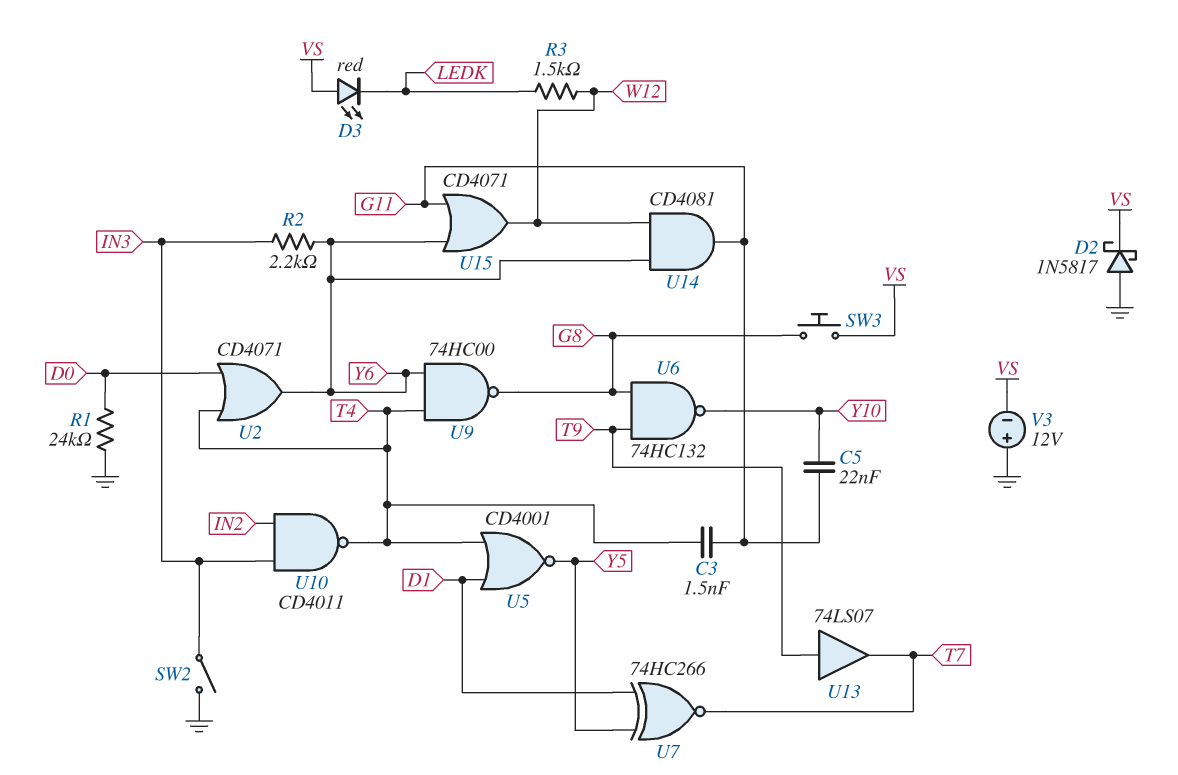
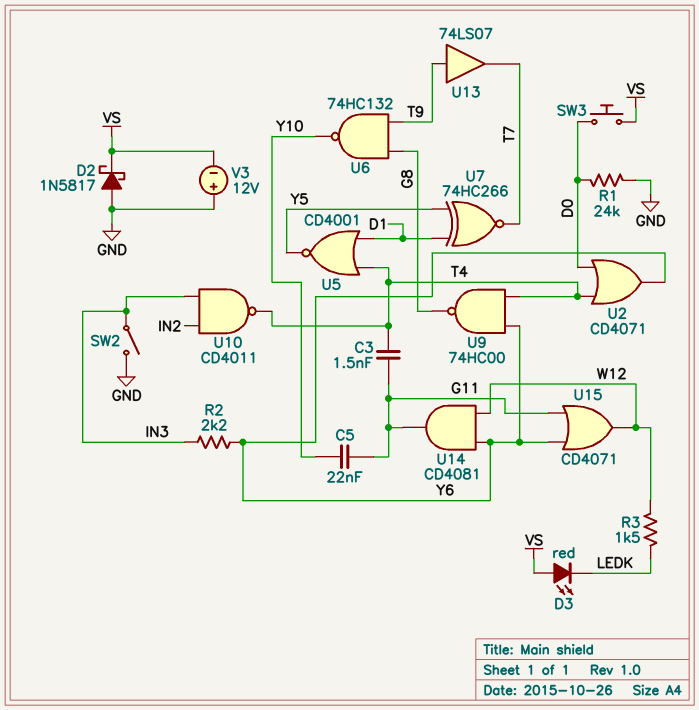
SW3: button (G8, VS) -> button (D0, VS)

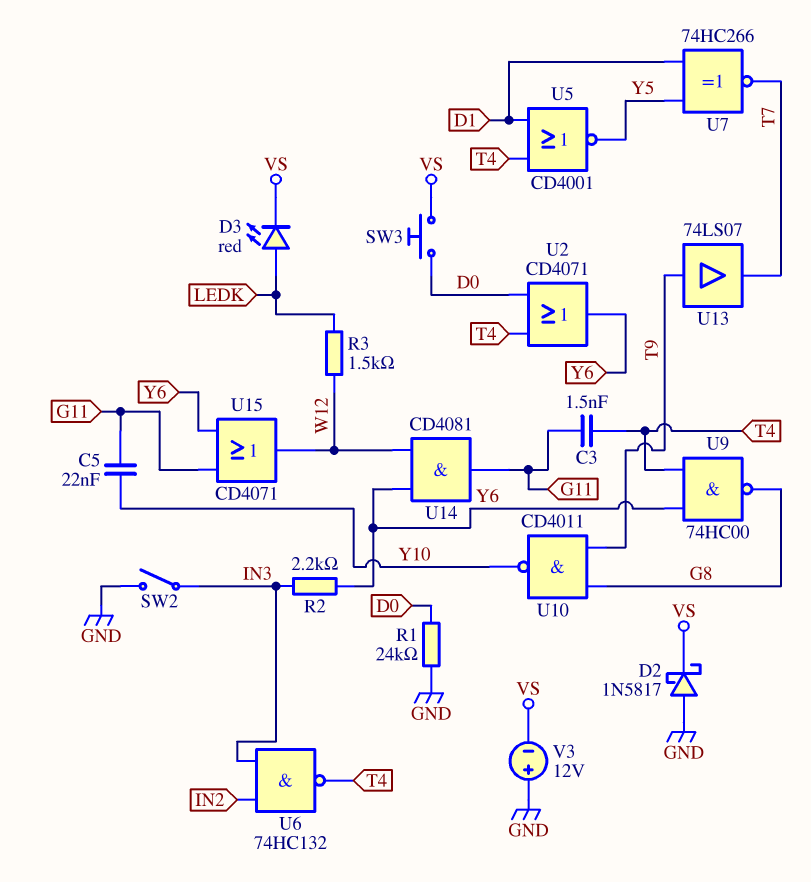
D3: LED red (A VS, K LEDK) -> LED red (A LEDK, K VS)
U6: NAND 74HC132 (in G8, in T9, out Y10) -> NAND 74HC132 (in IN2, in IN3, out T4)
U10: NAND CD4011 (in IN2, in IN3, out T4) -> NAND CD4011 (in G8, in T9, out Y10)

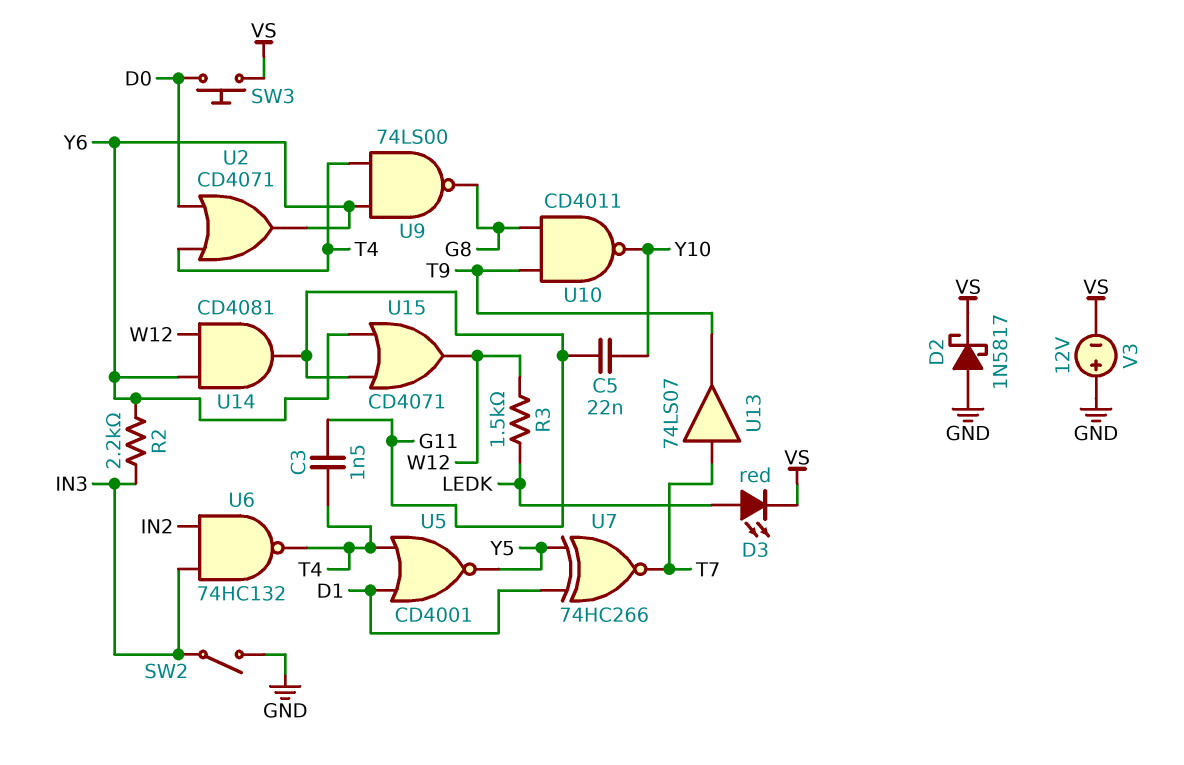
R1: 24k (D0, GND) -> none
U9: NAND 74HC00 (in T4, in Y6, out G8) -> NAND 74LS00 (in T4, in Y6, out G8)
U13: buffer 74LS07 (in T9, out T7) -> buffer 74LS07 (in T7, out T9)

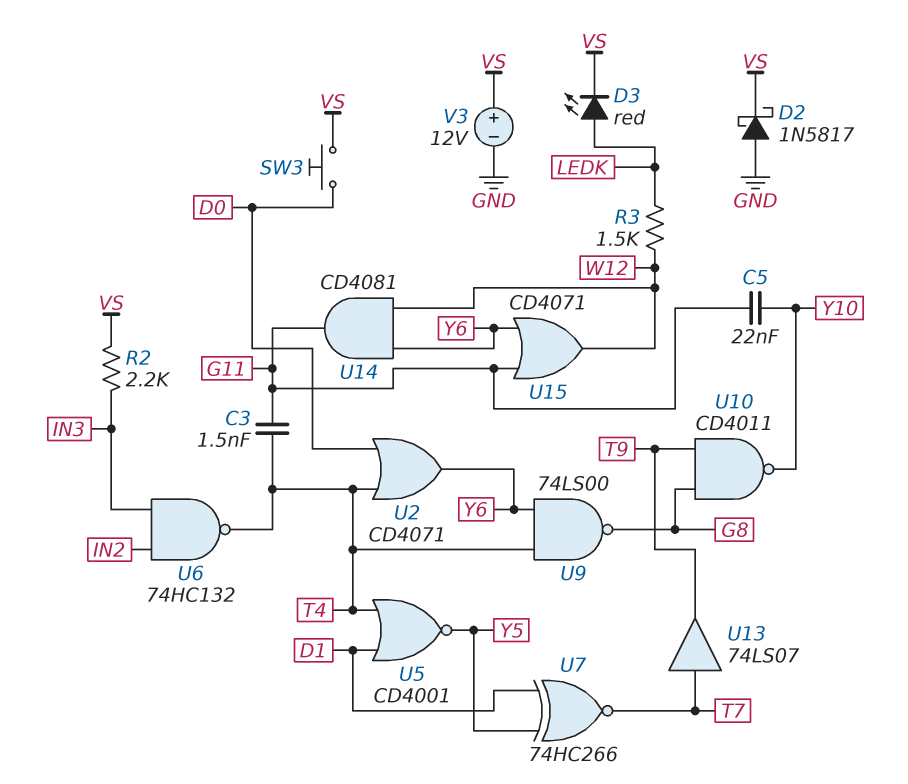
R2: 2.2k (IN3, Y6) -> 2.2k (IN3, VS)
SW2: switch (GND, IN3) -> none
V3: 12V (plus GND, minus VS) -> 12V (plus VS, minus GND)

